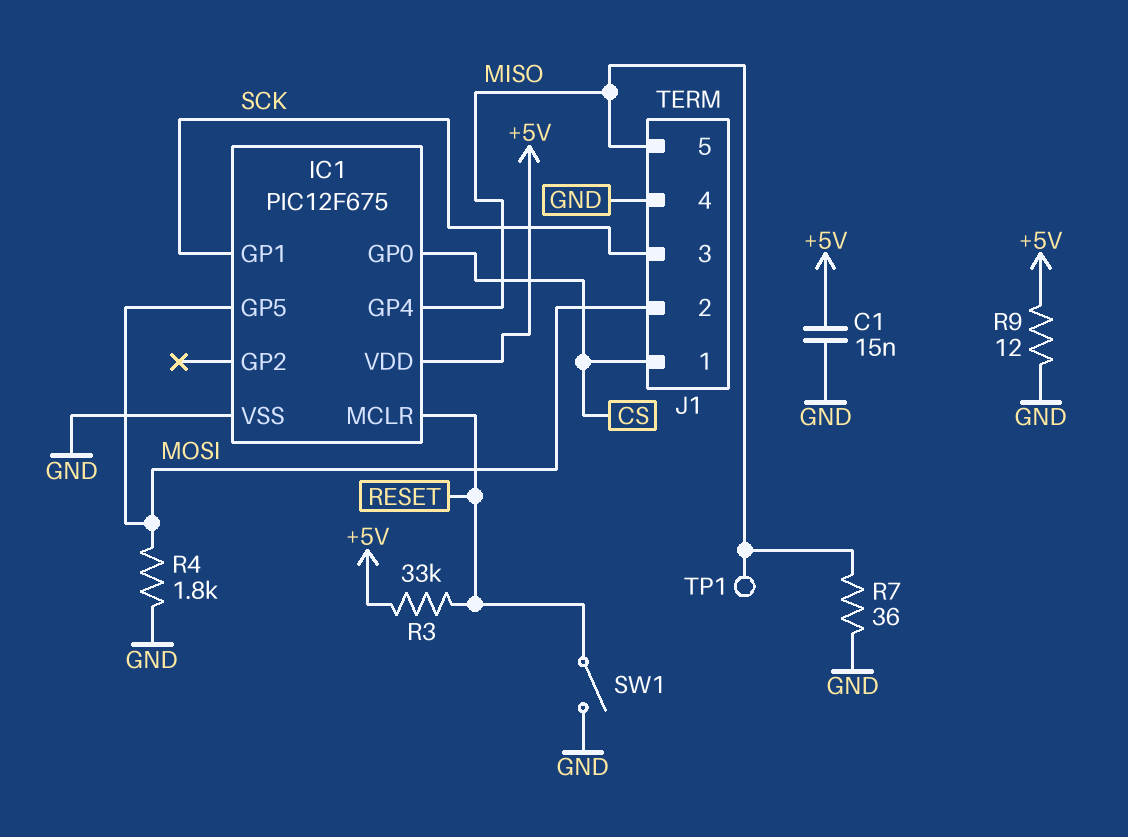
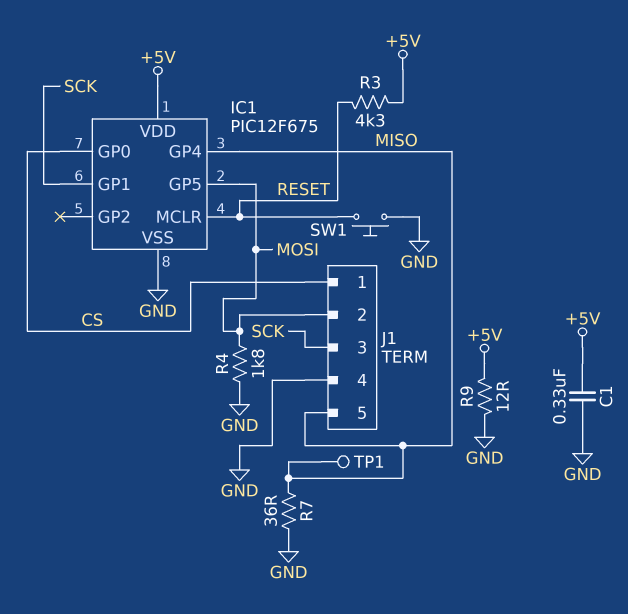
C1: 15nF (+5V, GND) -> 330nF (+5V, GND)
R3: 33k (+5V, RESET) -> 4.3k (+5V, RESET)
SW1: switch (GND, RESET) -> button (GND, RESET)

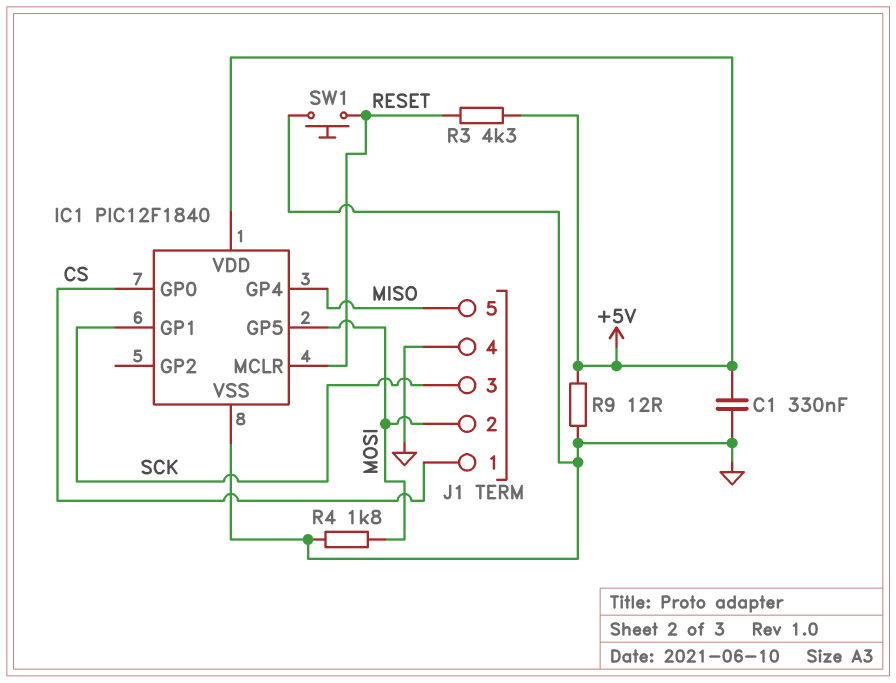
IC1: PIC12F675 -> PIC12F1840
R7: 36 (GND, MISO) -> none
TP1: test point (MISO) -> none

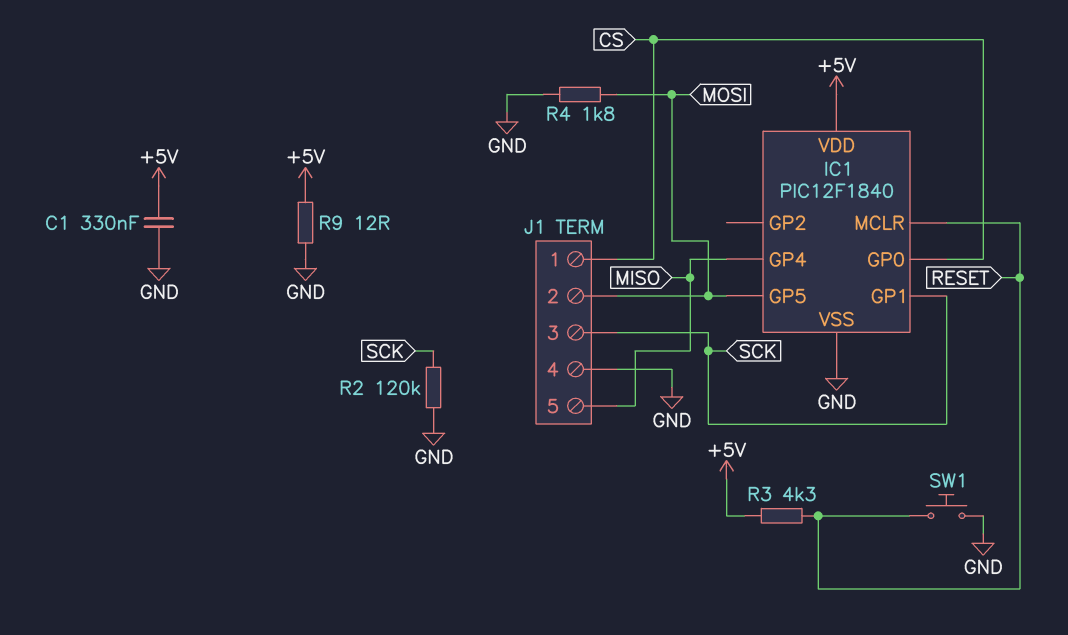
R2: none -> 120k (GND, SCK)

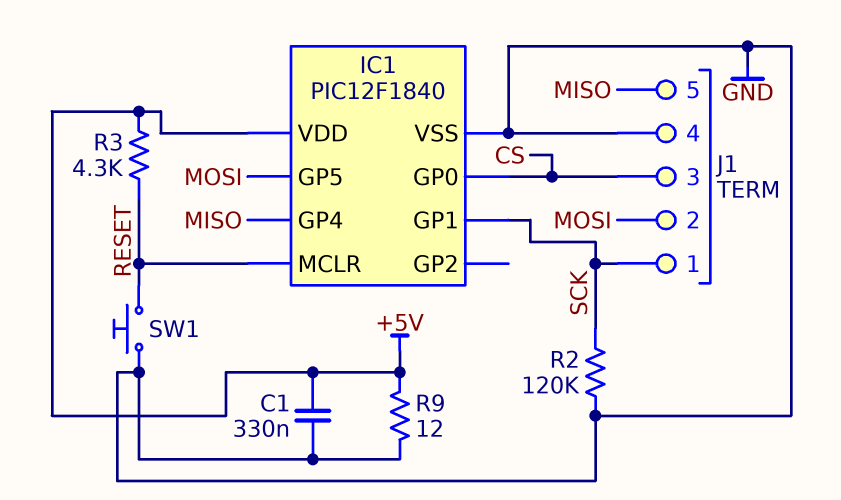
J1 pin 1: CS -> SCK
J1 pin 3: SCK -> CS
R4: 1.8k (GND, MOSI) -> none

